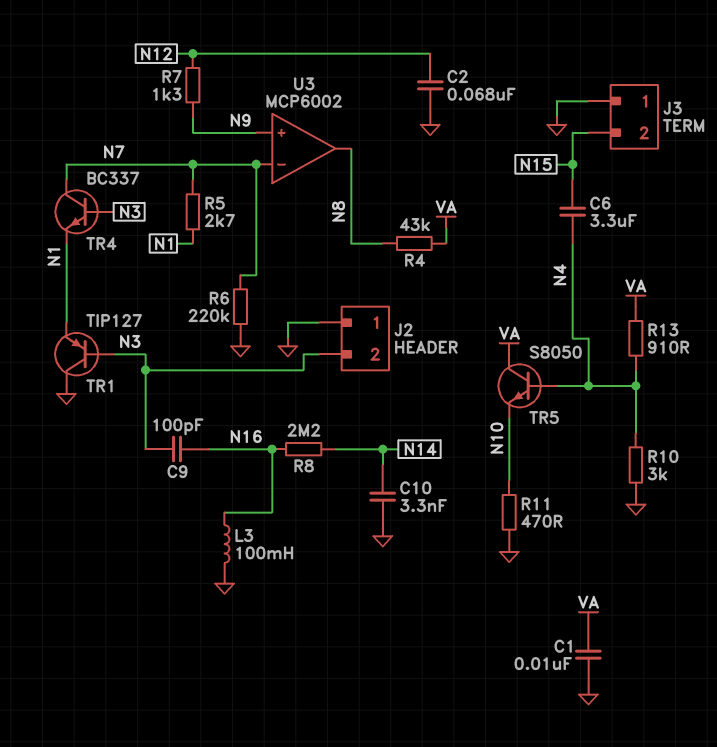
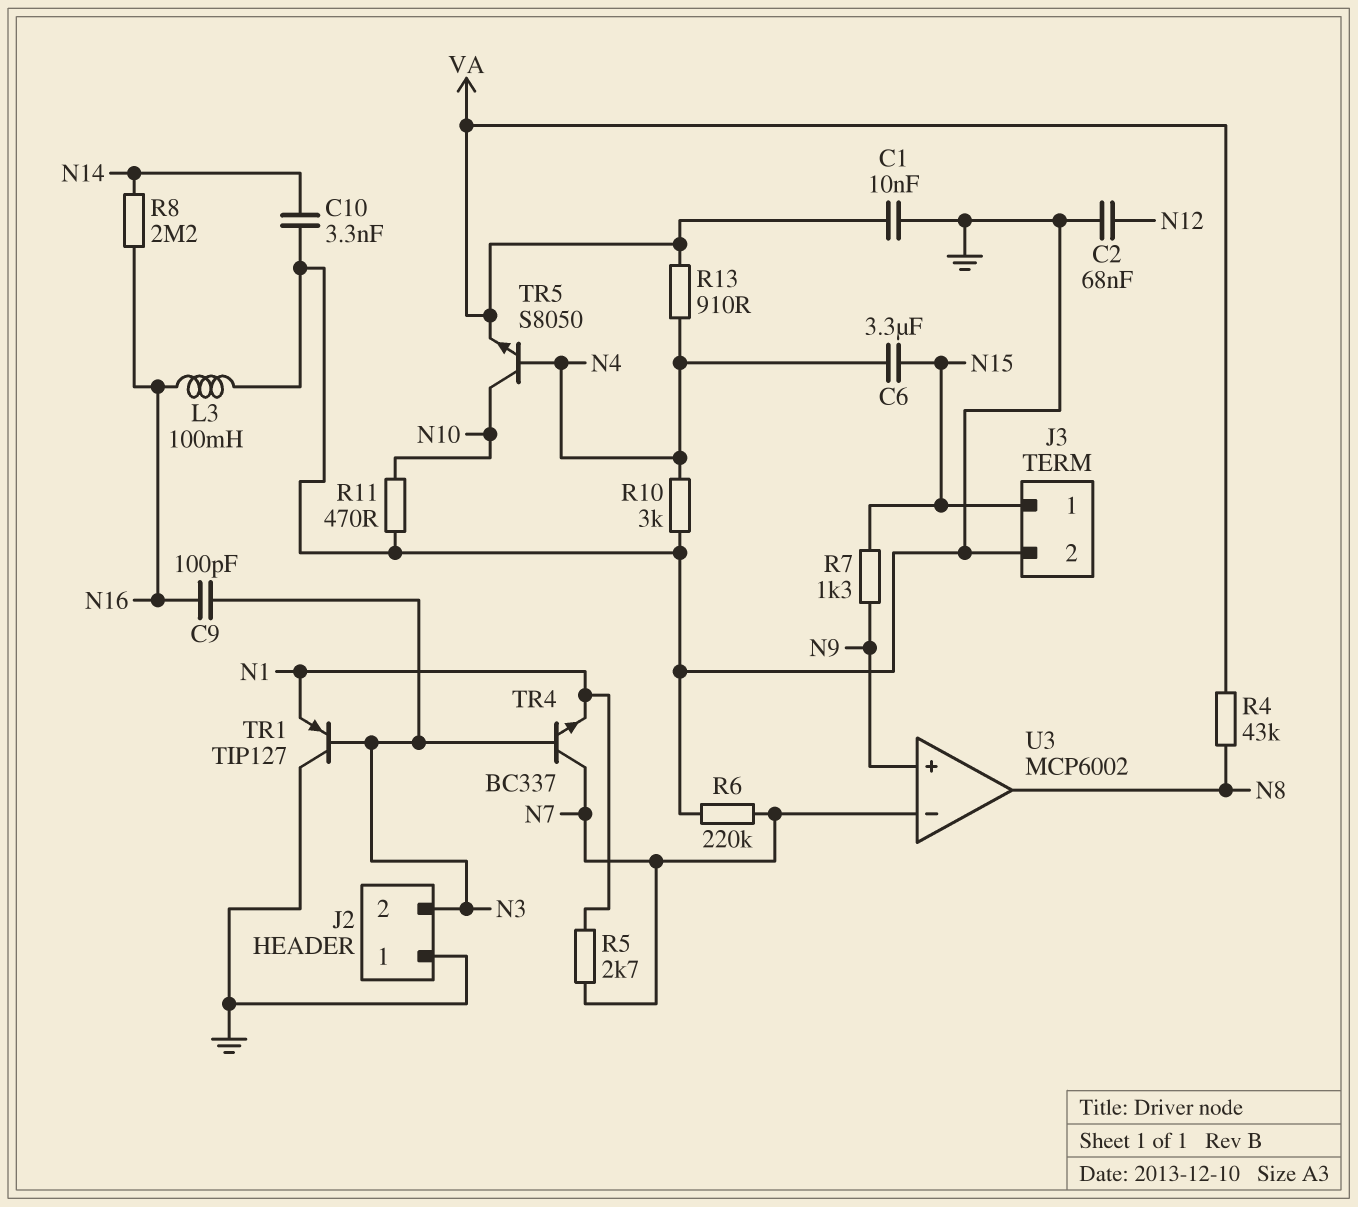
J3 pin 1: GND -> N15
J3 pin 2: N15 -> GND
R7: 1.3k (N9, N12) -> 1.3k (N9, N15)
TR5: NPN S8050 (B N4, C VA, E N10) -> NPN S8050 (B N4, C N10, E VA)

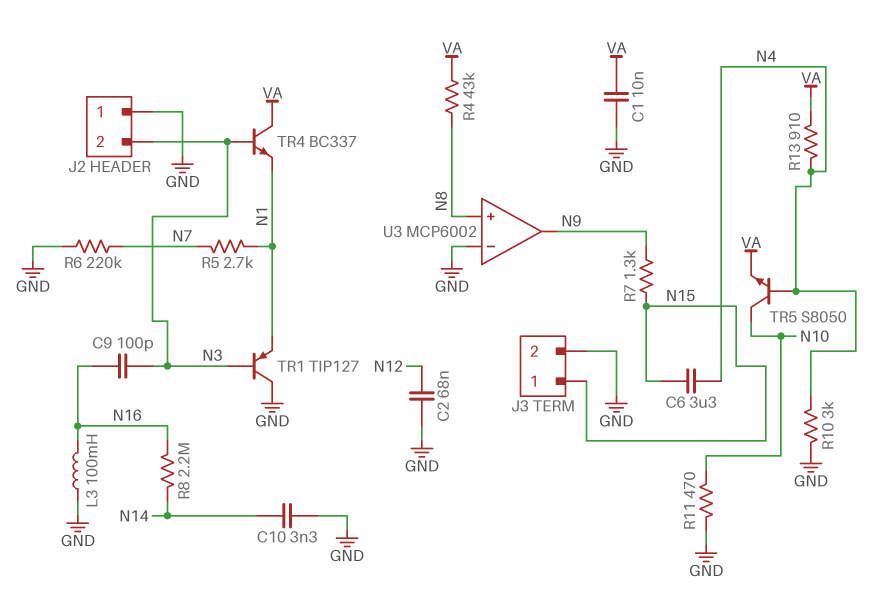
TR4: NPN BC337 (B N3, C N7, E N1) -> NPN BC337 (B N3, C VA, E N1)
U3 pin in+: N9 -> N8
U3 pin in-: N7 -> GND
U3 pin out: N8 -> N9

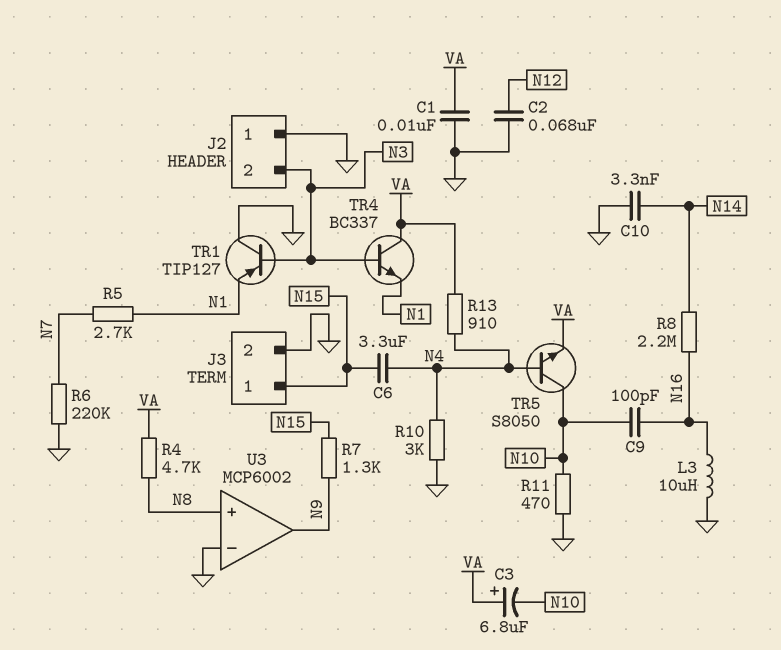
C3: none -> 6.8uF (plus VA, minus N10)
C9: 100pF (N3, N16) -> 100pF (N10, N16)
L3: 100mH (GND, N16) -> 10uH (GND, N16)
R4: 43k (N8, VA) -> 4.7k (N8, VA)

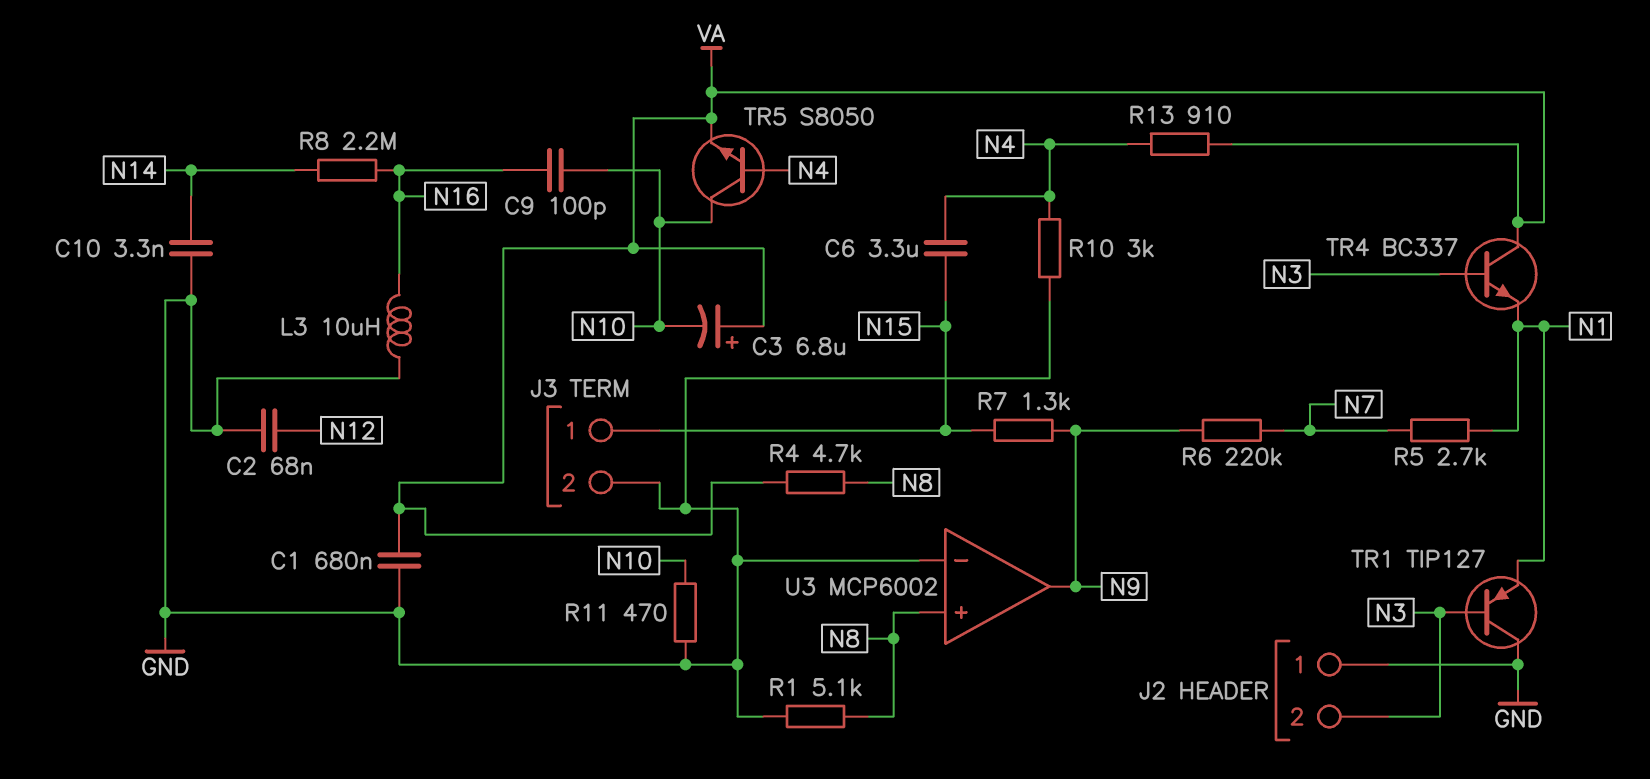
C1: 10nF (GND, VA) -> 680nF (GND, VA)
R1: none -> 5.1k (GND, N8)
R6: 220k (GND, N7) -> 220k (N7, N9)

